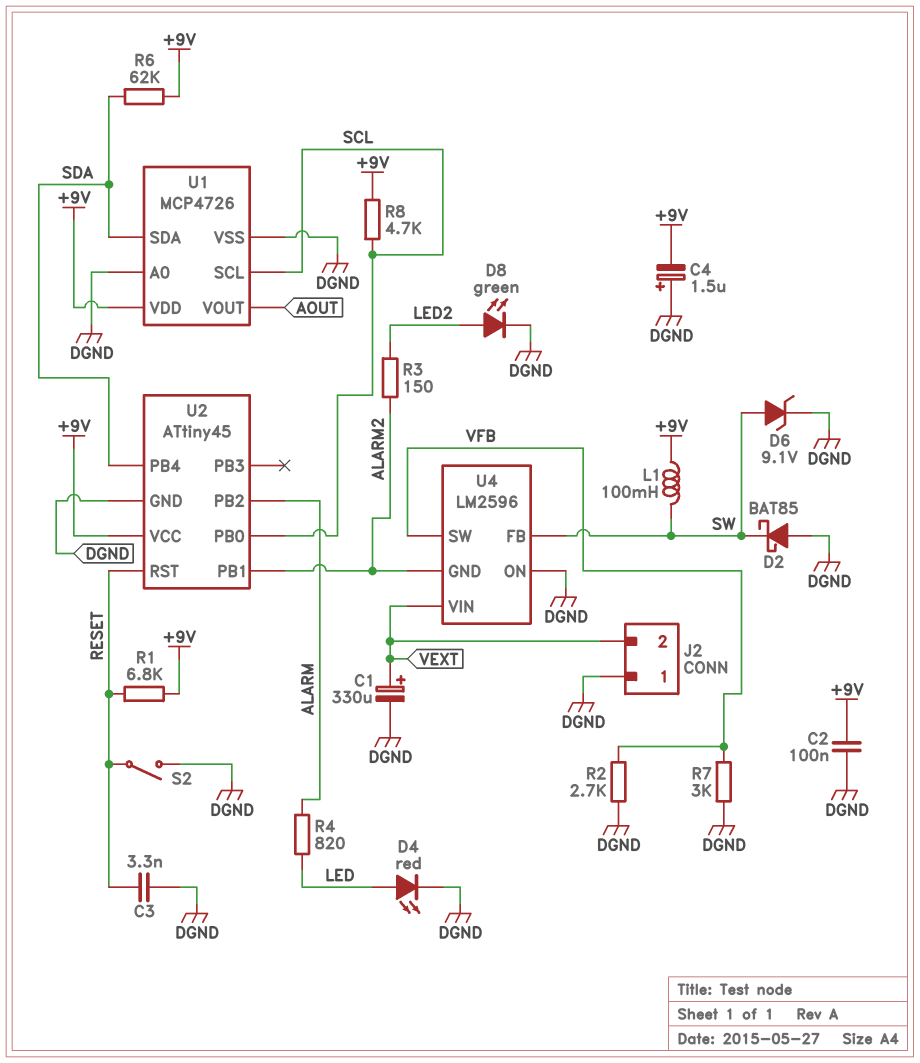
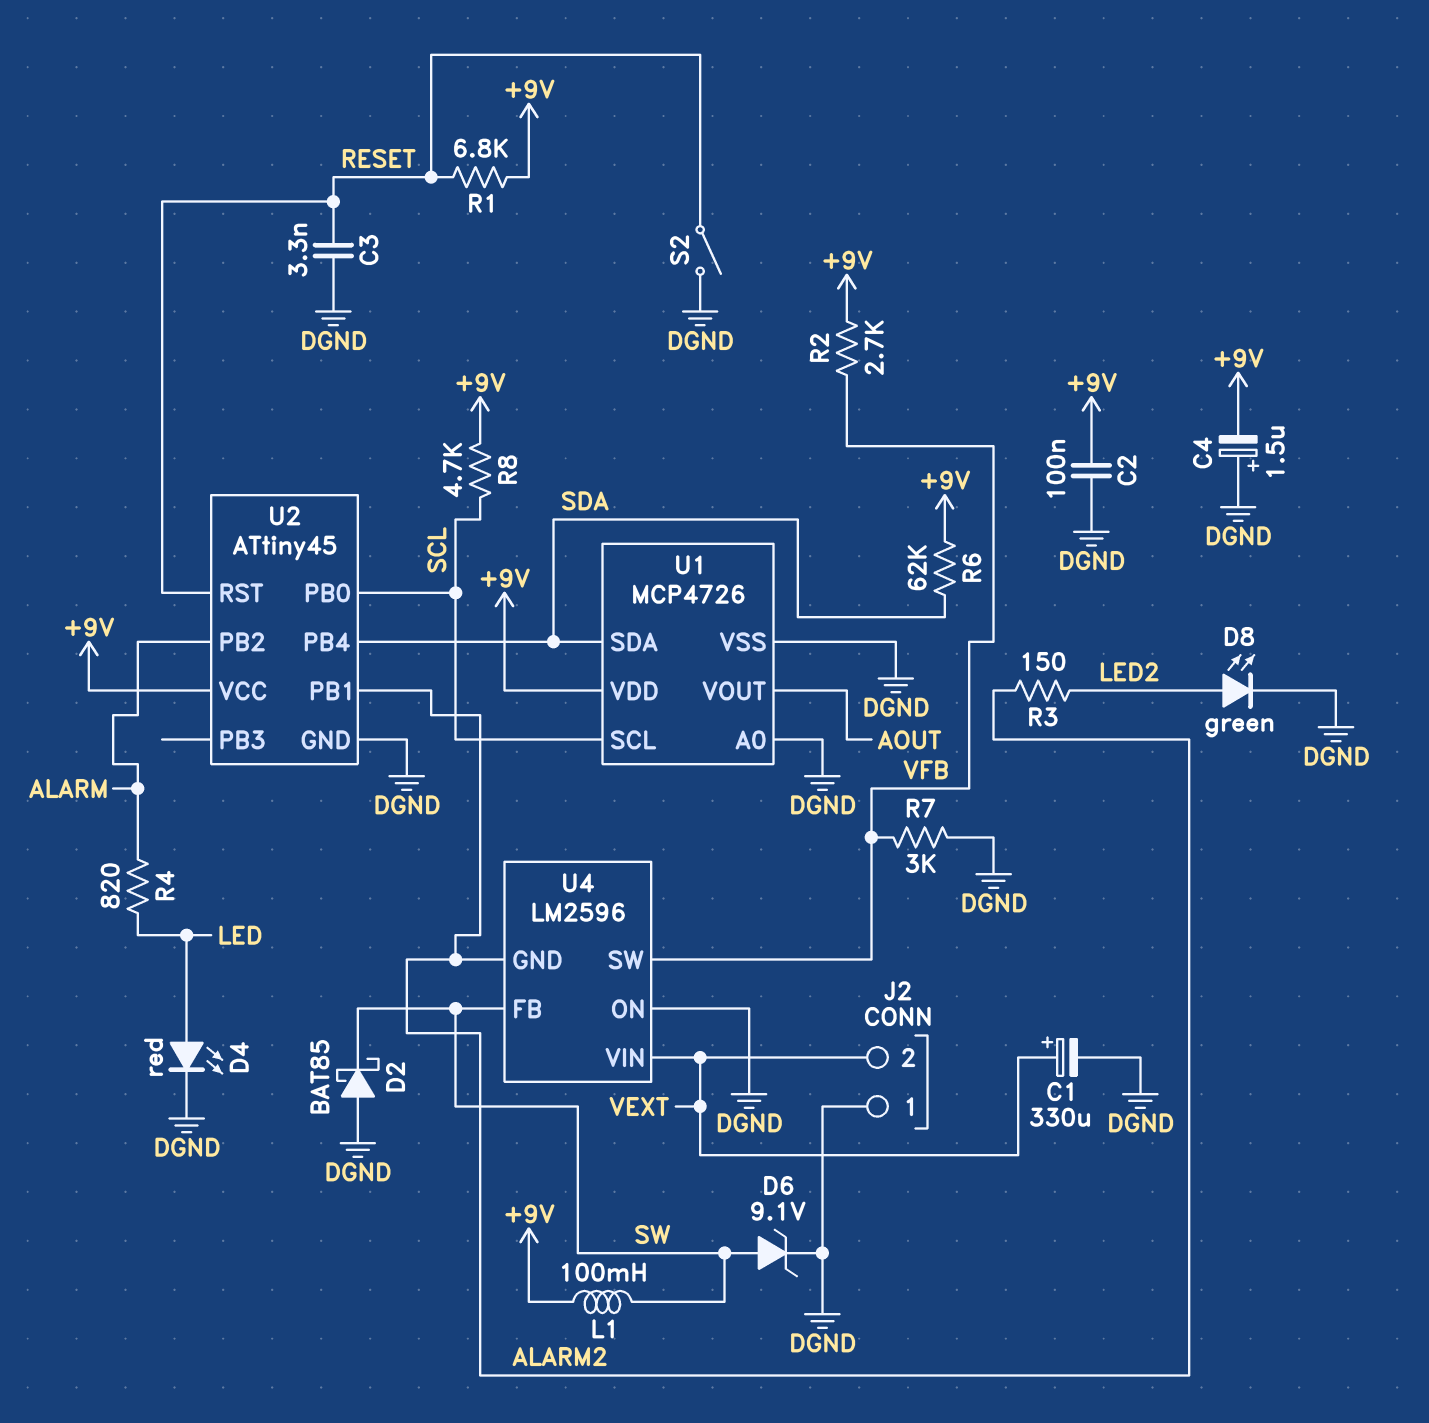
R2: 2.7k (DGND, VFB) -> 2.7k (+9V, VFB)

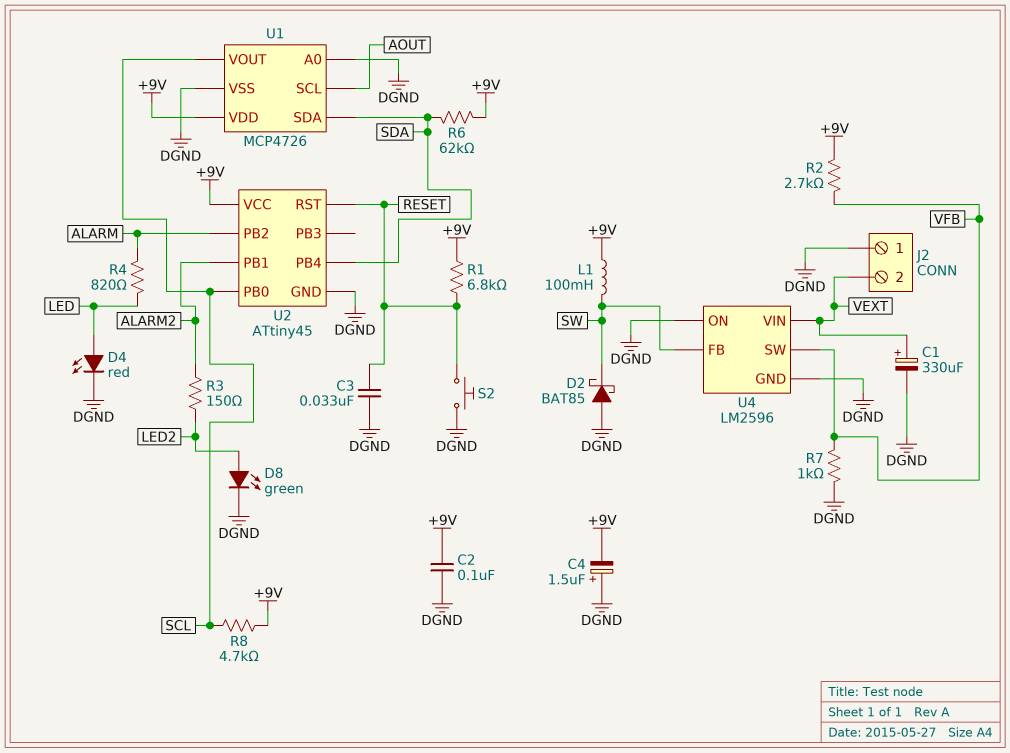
C3: 3.3nF (DGND, RESET) -> 33nF (DGND, RESET)
D6: zener 9.1V (A SW, K DGND) -> none
R7: 3k (DGND, VFB) -> 1k (DGND, VFB)
S2: switch (DGND, RESET) -> button (DGND, RESET)
U1 pin SCL: SCL -> AOUT
U1 pin VOUT: AOUT -> SCL
U4 pin GND: ALARM2 -> DGND

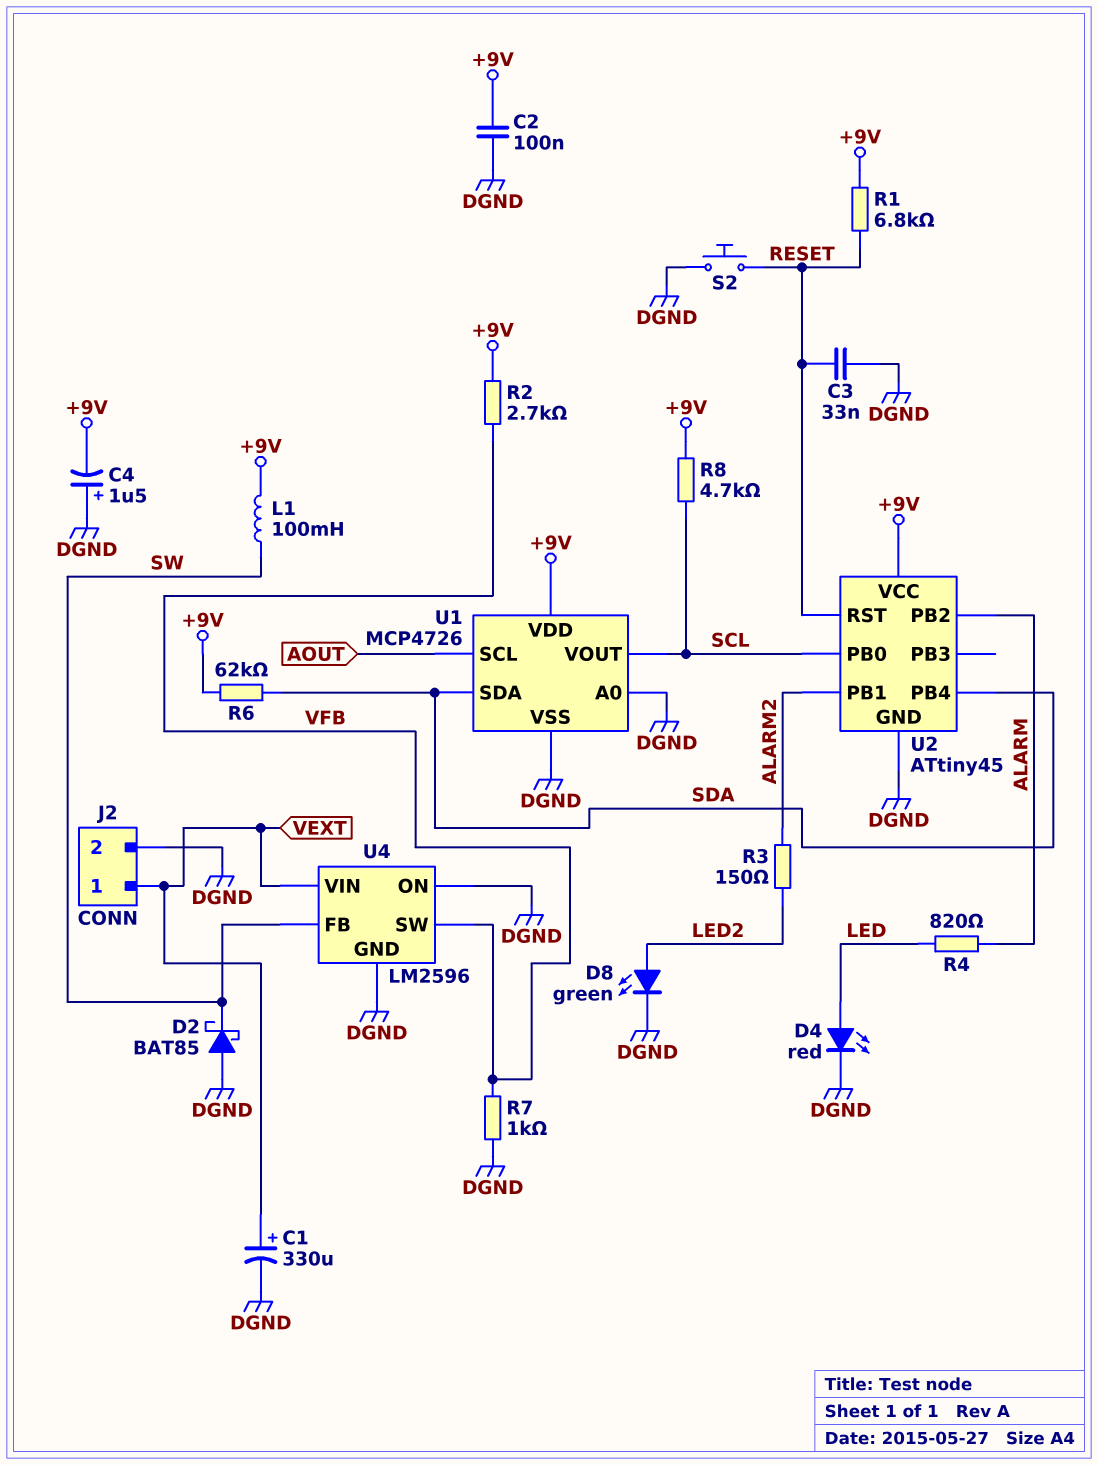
J2 pin 1: DGND -> VEXT
J2 pin 2: VEXT -> DGND

